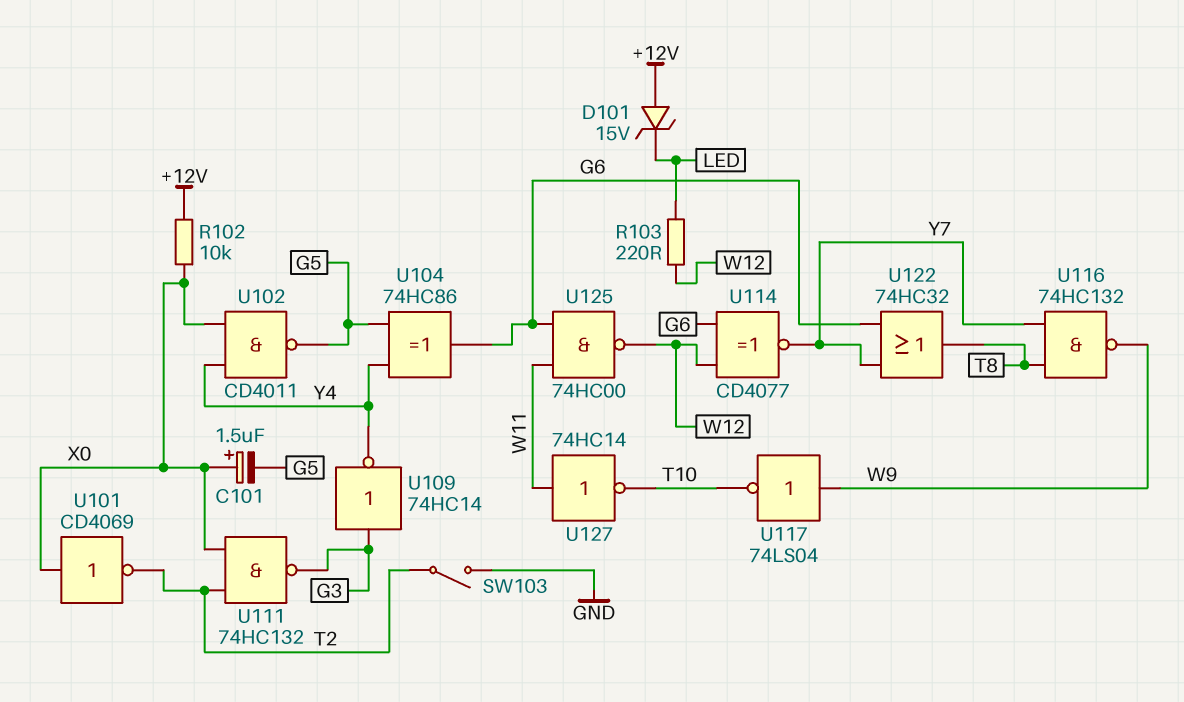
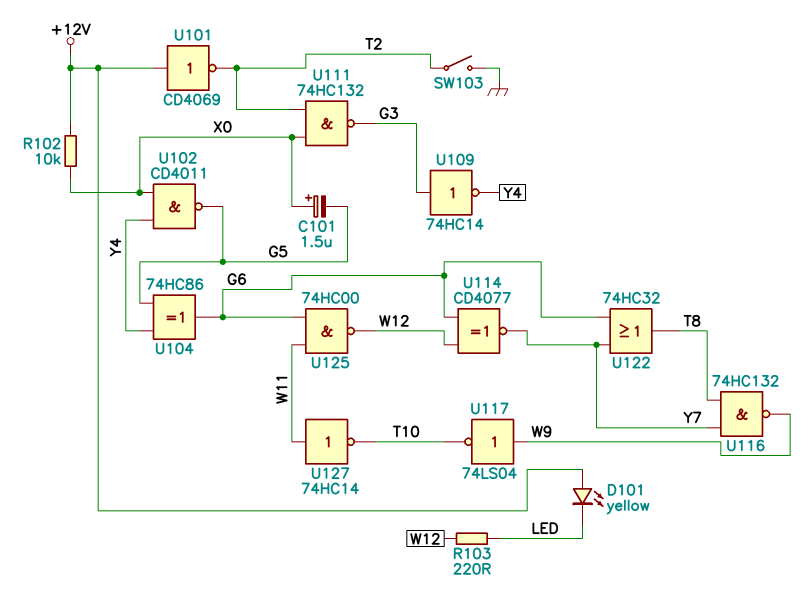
D101: zener 15V (A +12V, K LED) -> LED yellow (A +12V, K LED)
U101: NOT CD4069 (in X0, out T2) -> NOT CD4069 (in +12V, out T2)

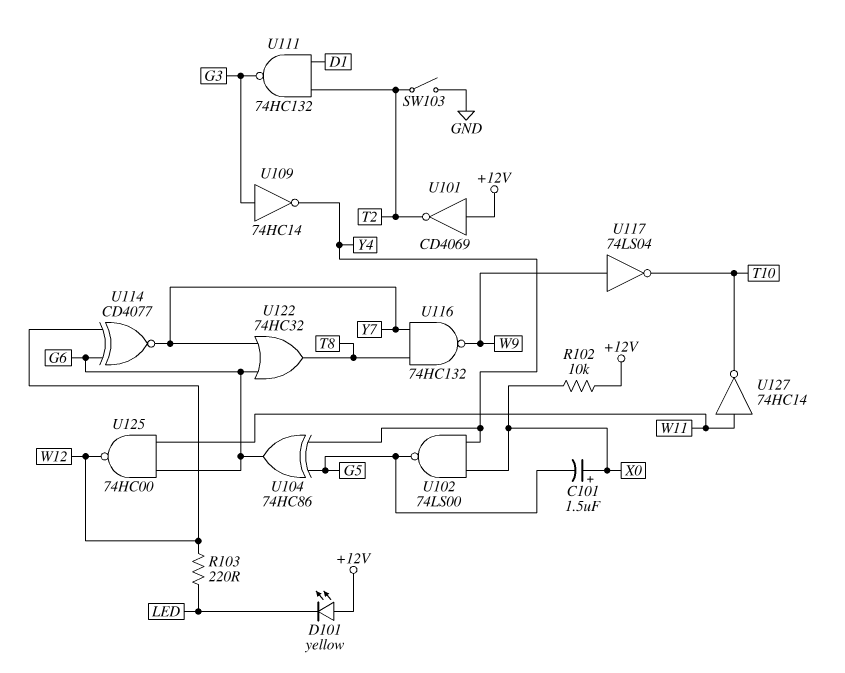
U102: NAND CD4011 (in X0, in Y4, out G5) -> NAND 74LS00 (in X0, in Y4, out G5)
U111: NAND 74HC132 (in T2, in X0, out G3) -> NAND 74HC132 (in D1, in T2, out G3)

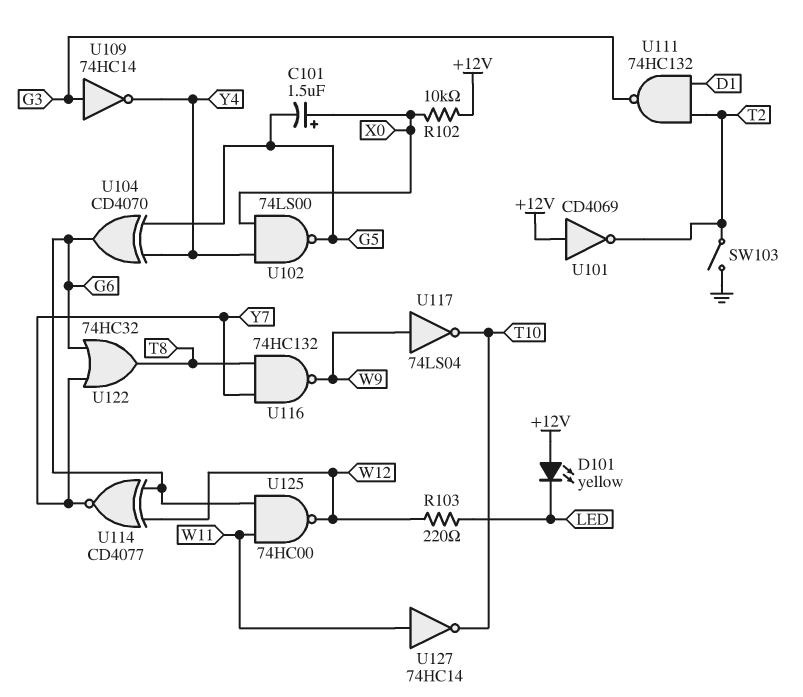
U104: XOR 74HC86 (in G5, in Y4, out G6) -> XOR CD4070 (in G5, in Y4, out G6)

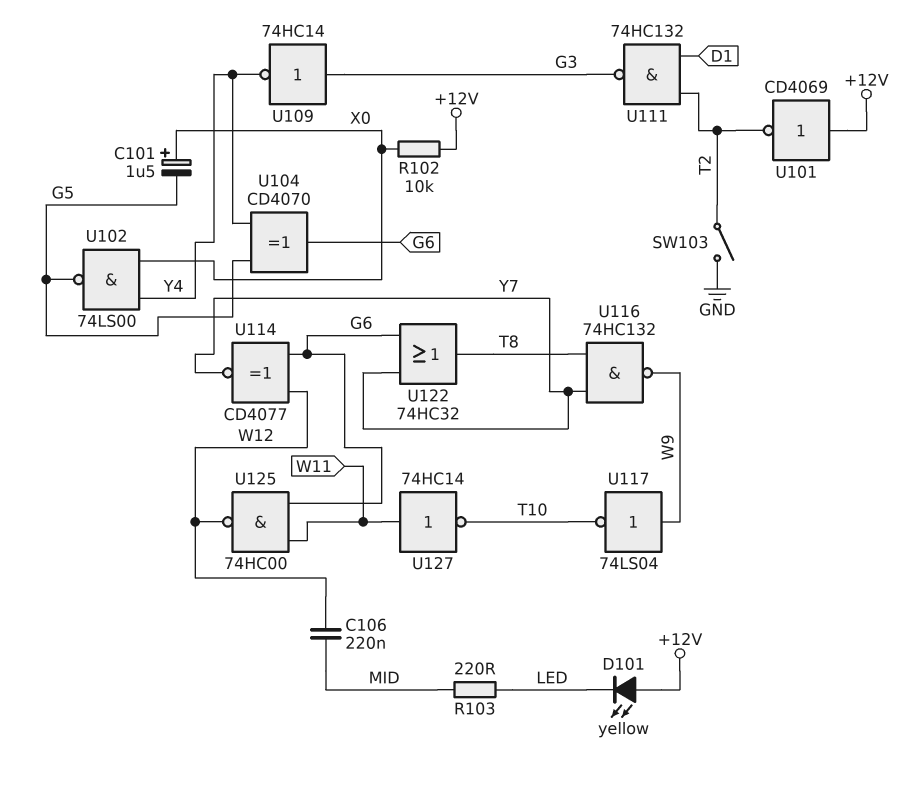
C106: none -> 220nF (MID, W12)
R103: 220 (LED, W12) -> 220 (LED, MID)

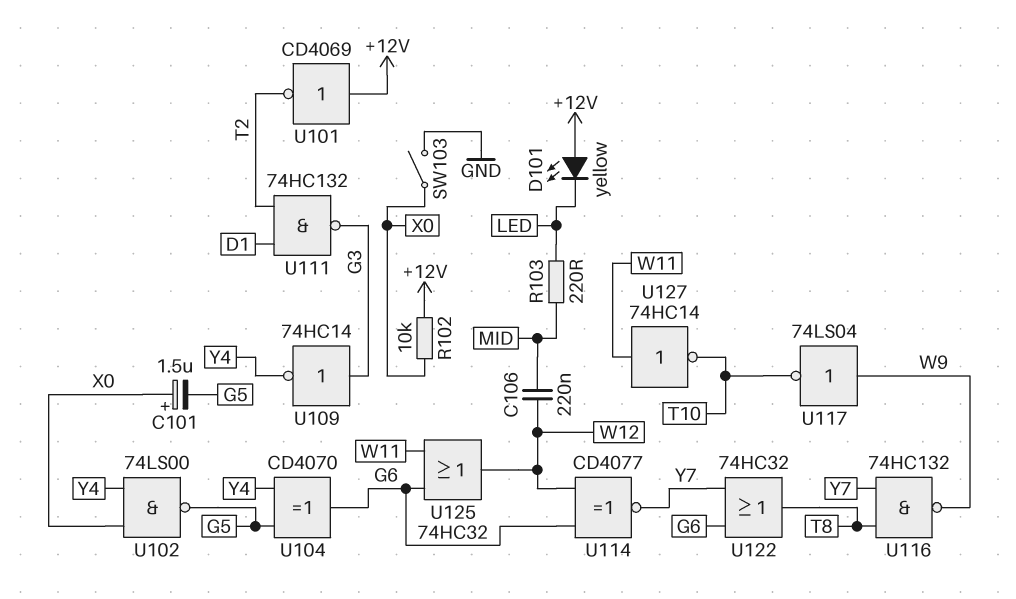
SW103: switch (GND, T2) -> switch (GND, X0)
U125: NAND 74HC00 (in G6, in W11, out W12) -> OR 74HC32 (in G6, in W11, out W12)

